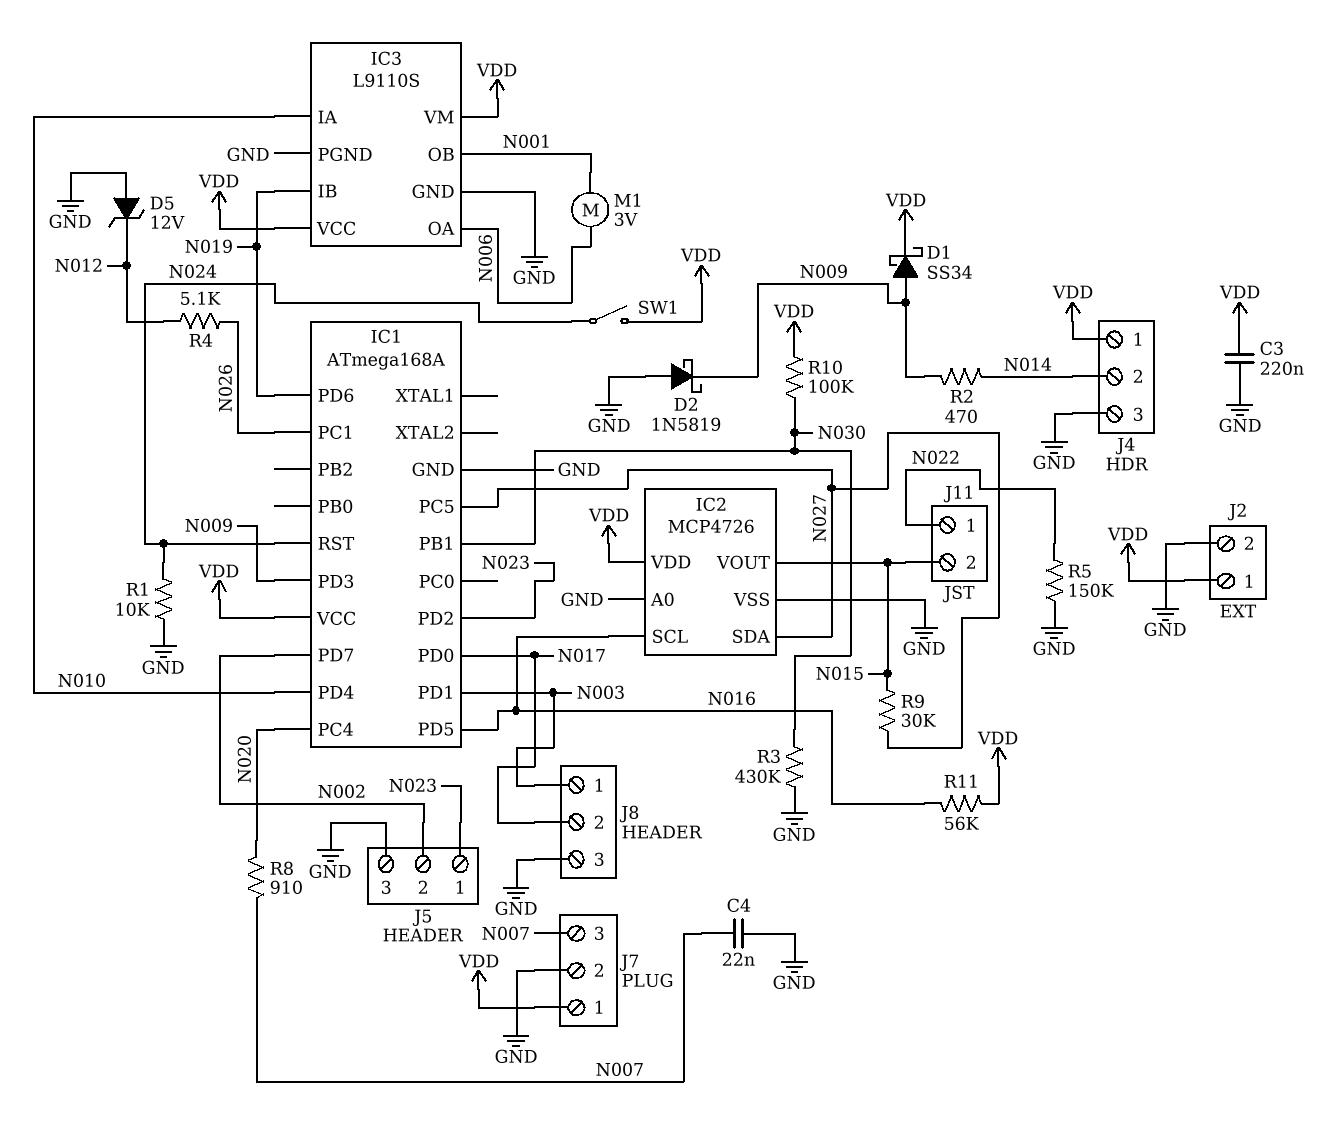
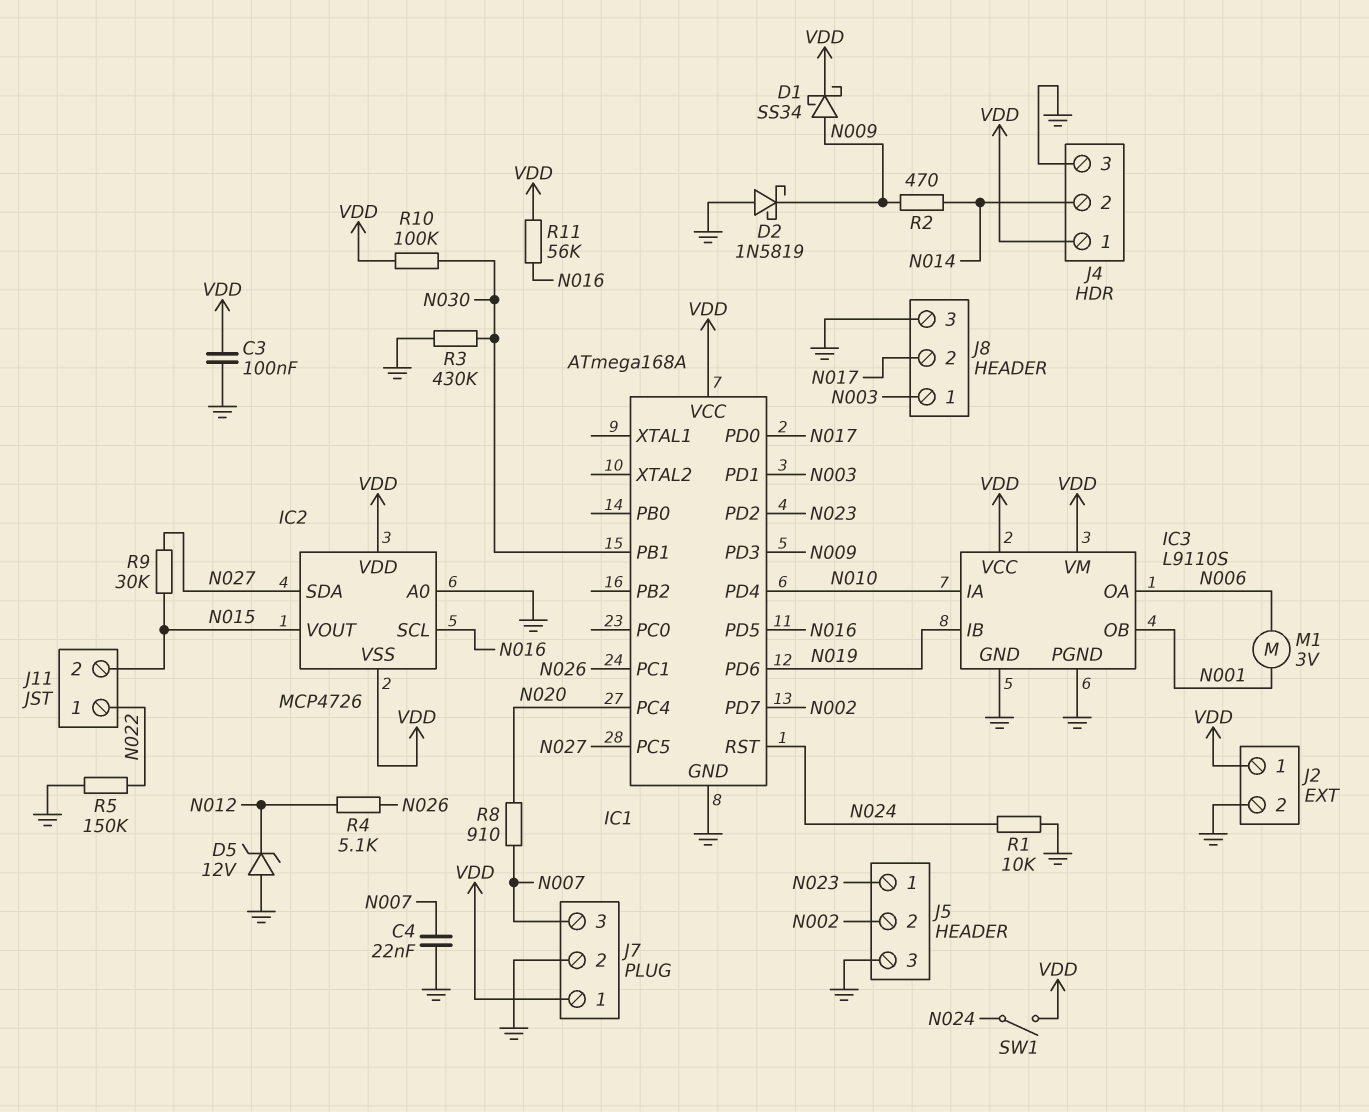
C3: 220nF (GND, VDD) -> 100nF (GND, VDD)
IC2 pin VSS: GND -> VDD

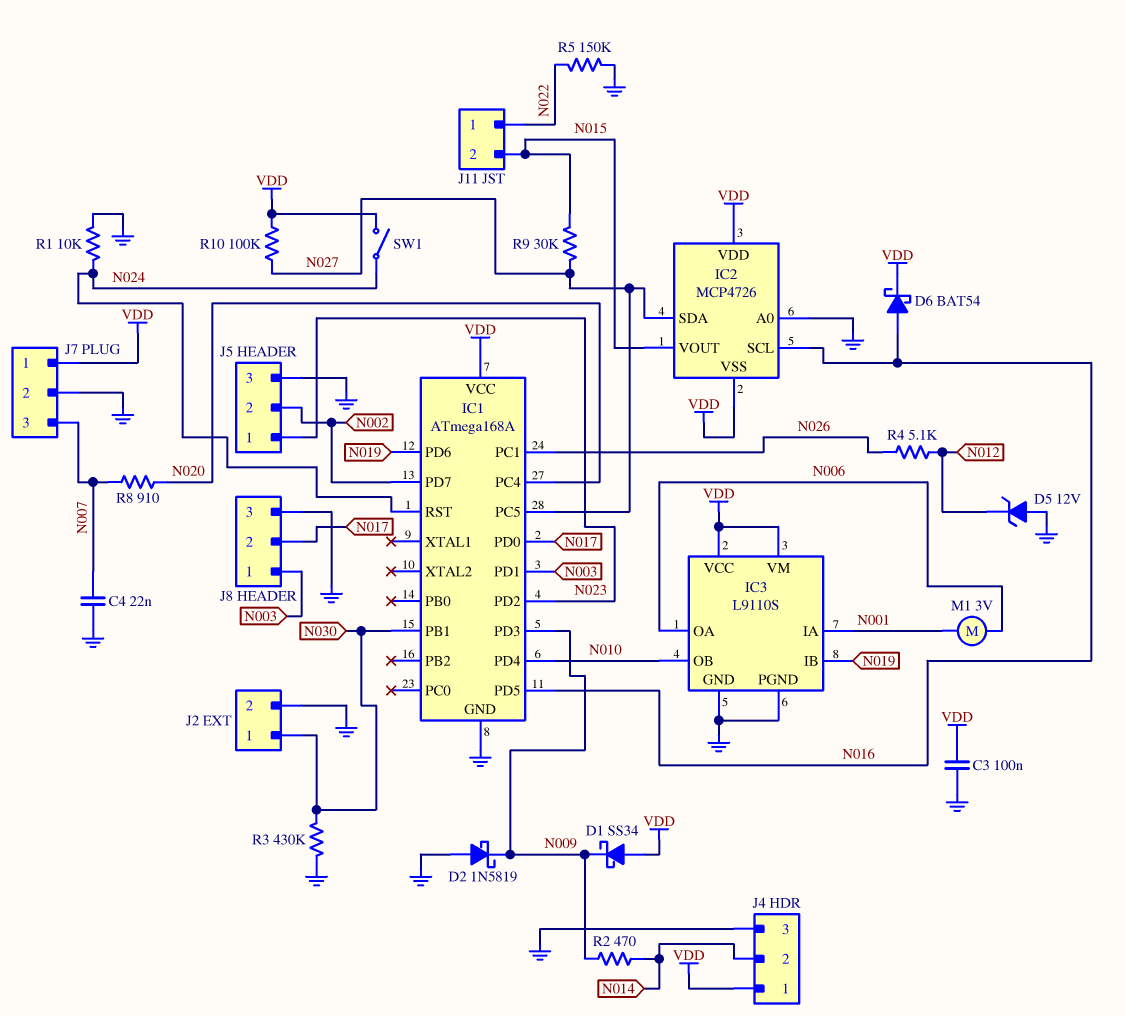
D1: schottky SS34 (A N009, K VDD) -> schottky SS34 (A VDD, K N009)
D6: none -> schottky BAT54 (A N016, K VDD)
IC3 pin IA: N010 -> N001
IC3 pin OB: N001 -> N010
J2 pin 1: VDD -> N030
R10: 100k (N030, VDD) -> 100k (N027, VDD)
R11: 56k (N016, VDD) -> none

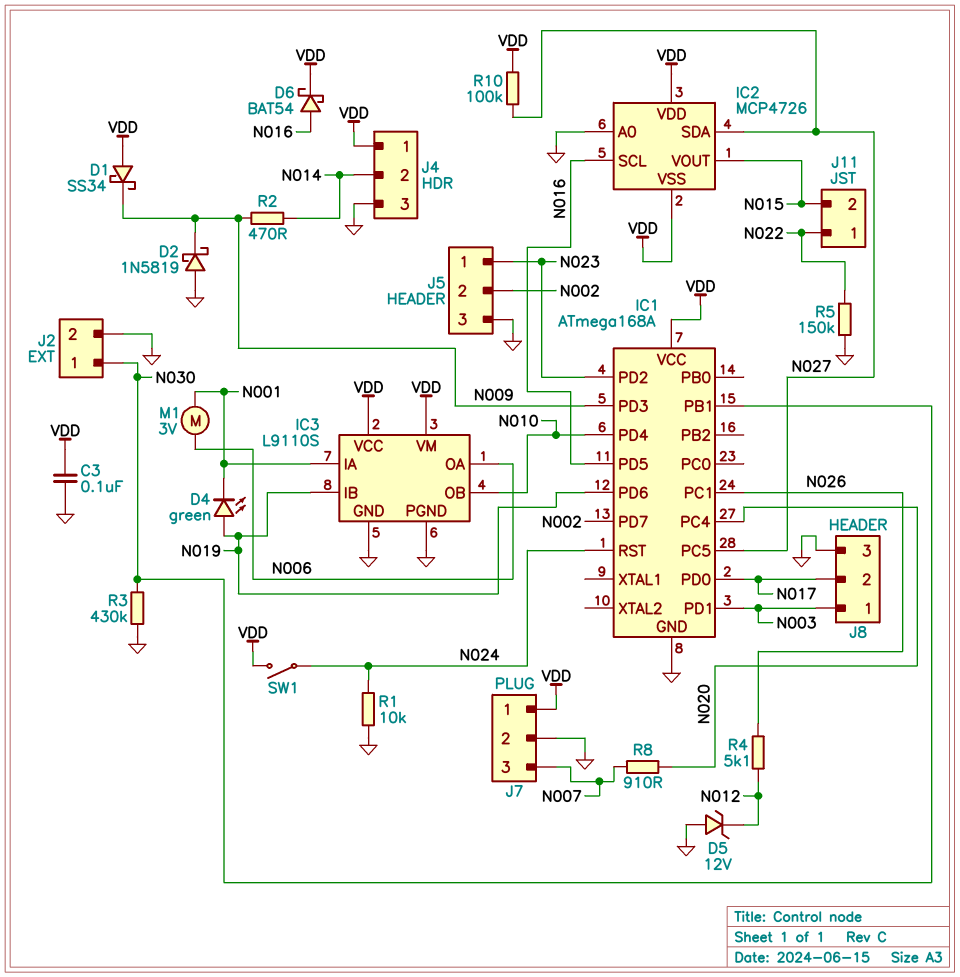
C4: 22nF (GND, N007) -> none
D4: none -> LED green (A N019, K N001)
R9: 30k (N015, N027) -> none

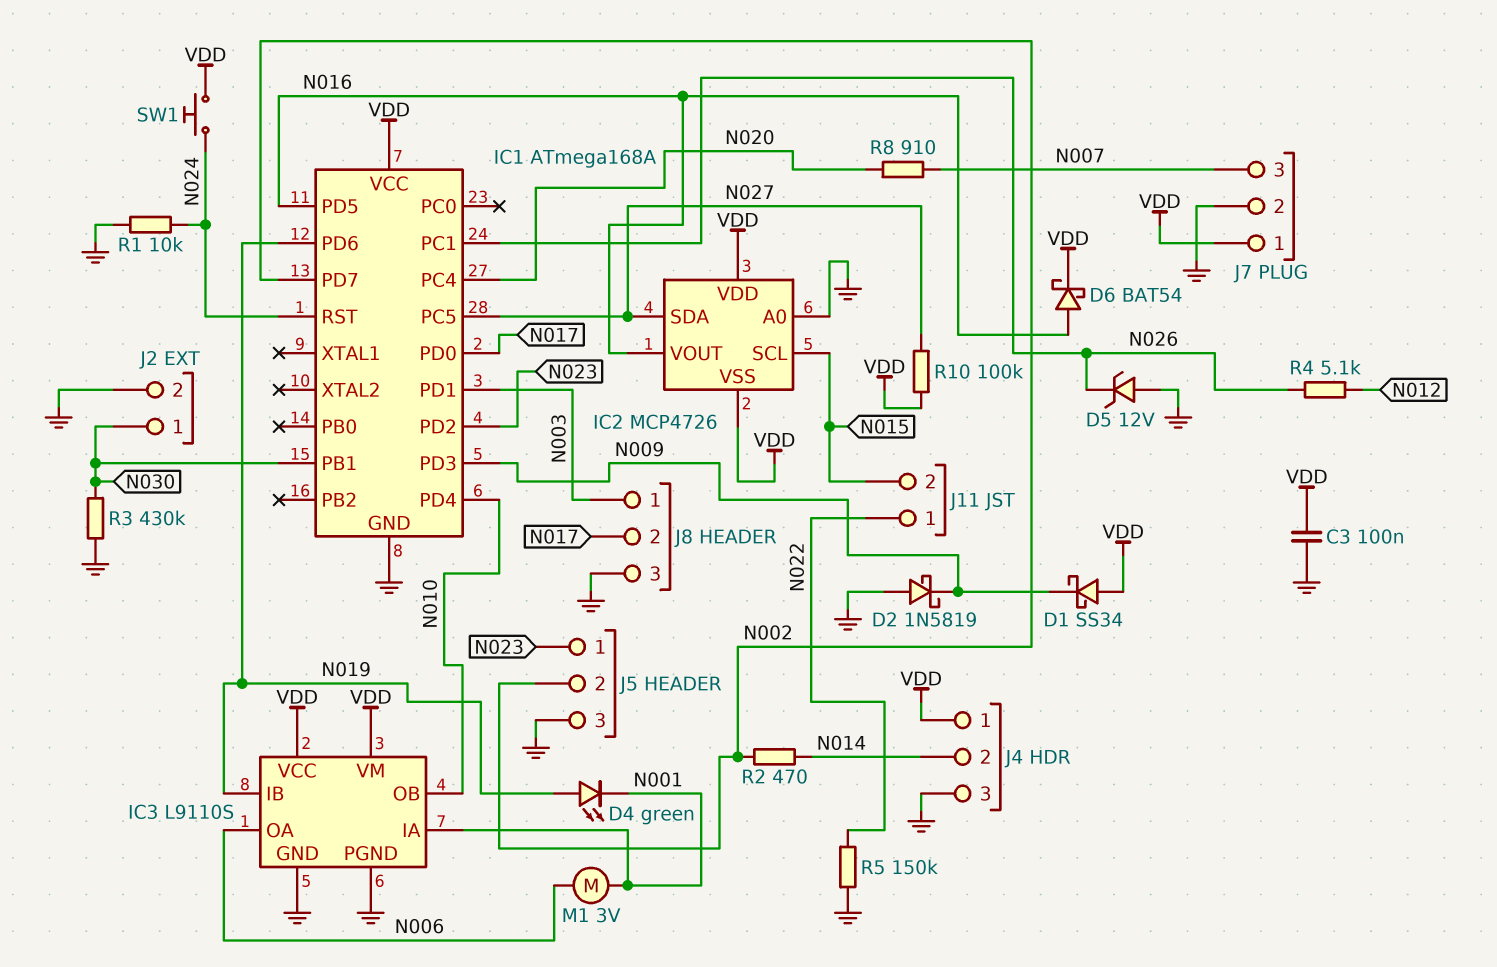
D5: zener 12V (A GND, K N012) -> zener 12V (A GND, K N026)
IC2 pin SCL: N016 -> N015
IC2 pin VOUT: N015 -> N016
R2: 470 (N009, N014) -> 470 (N002, N014)
SW1: switch (N024, VDD) -> button (N024, VDD)

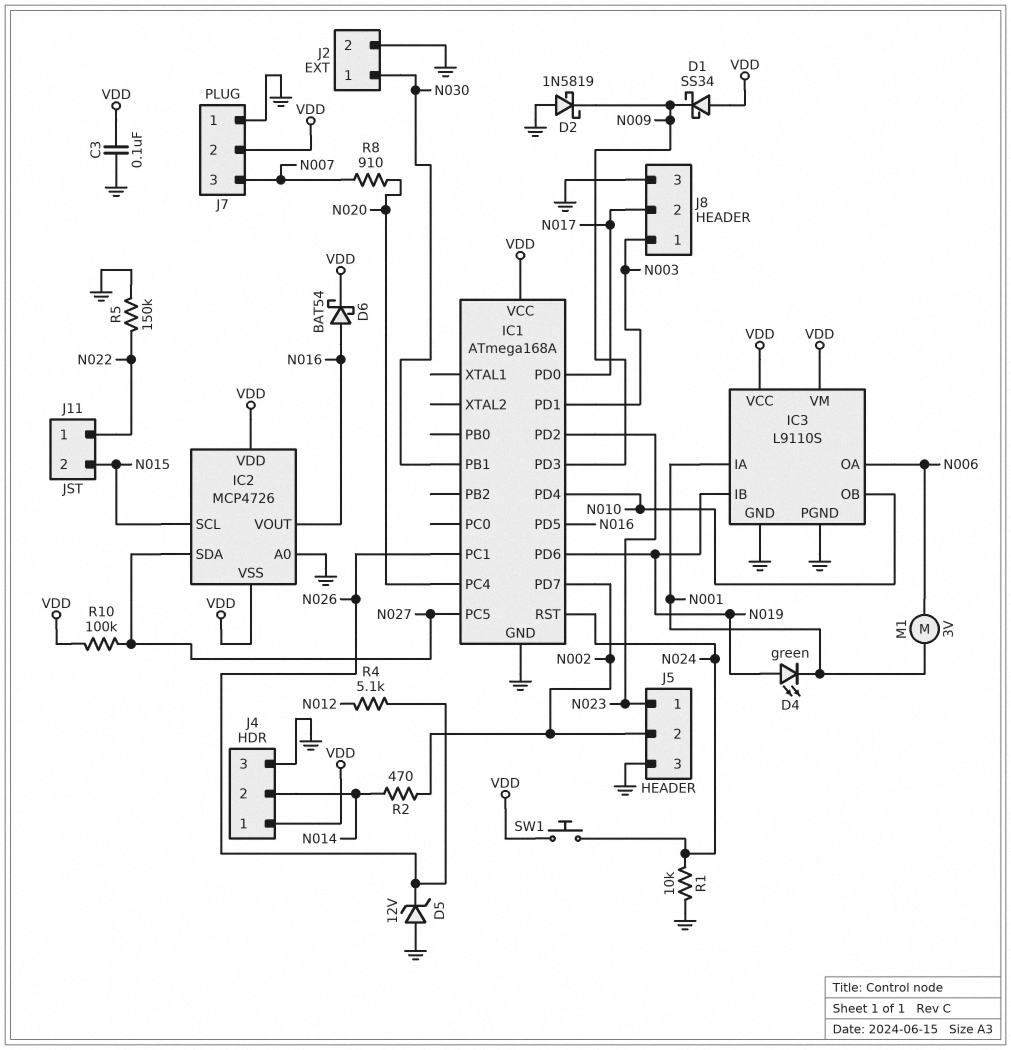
J7 pin 1: VDD -> GND
J7 pin 2: GND -> VDD
R3: 430k (GND, N030) -> none

